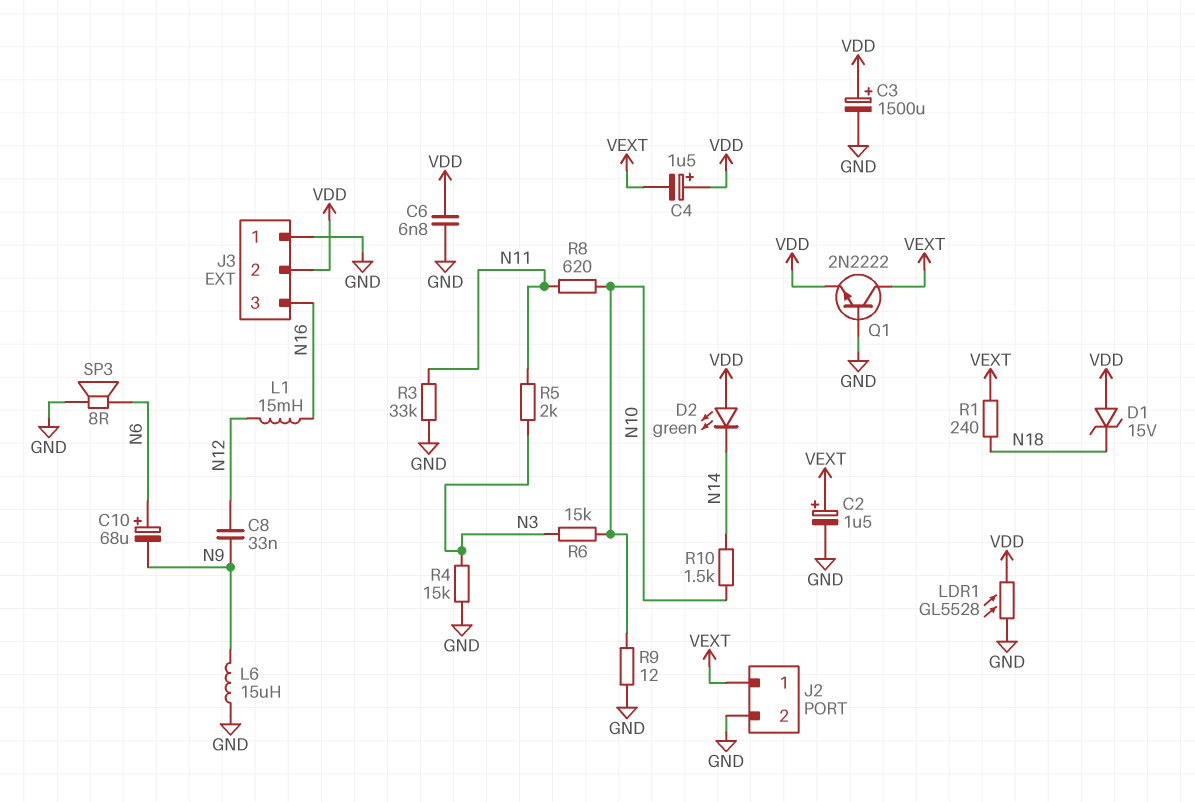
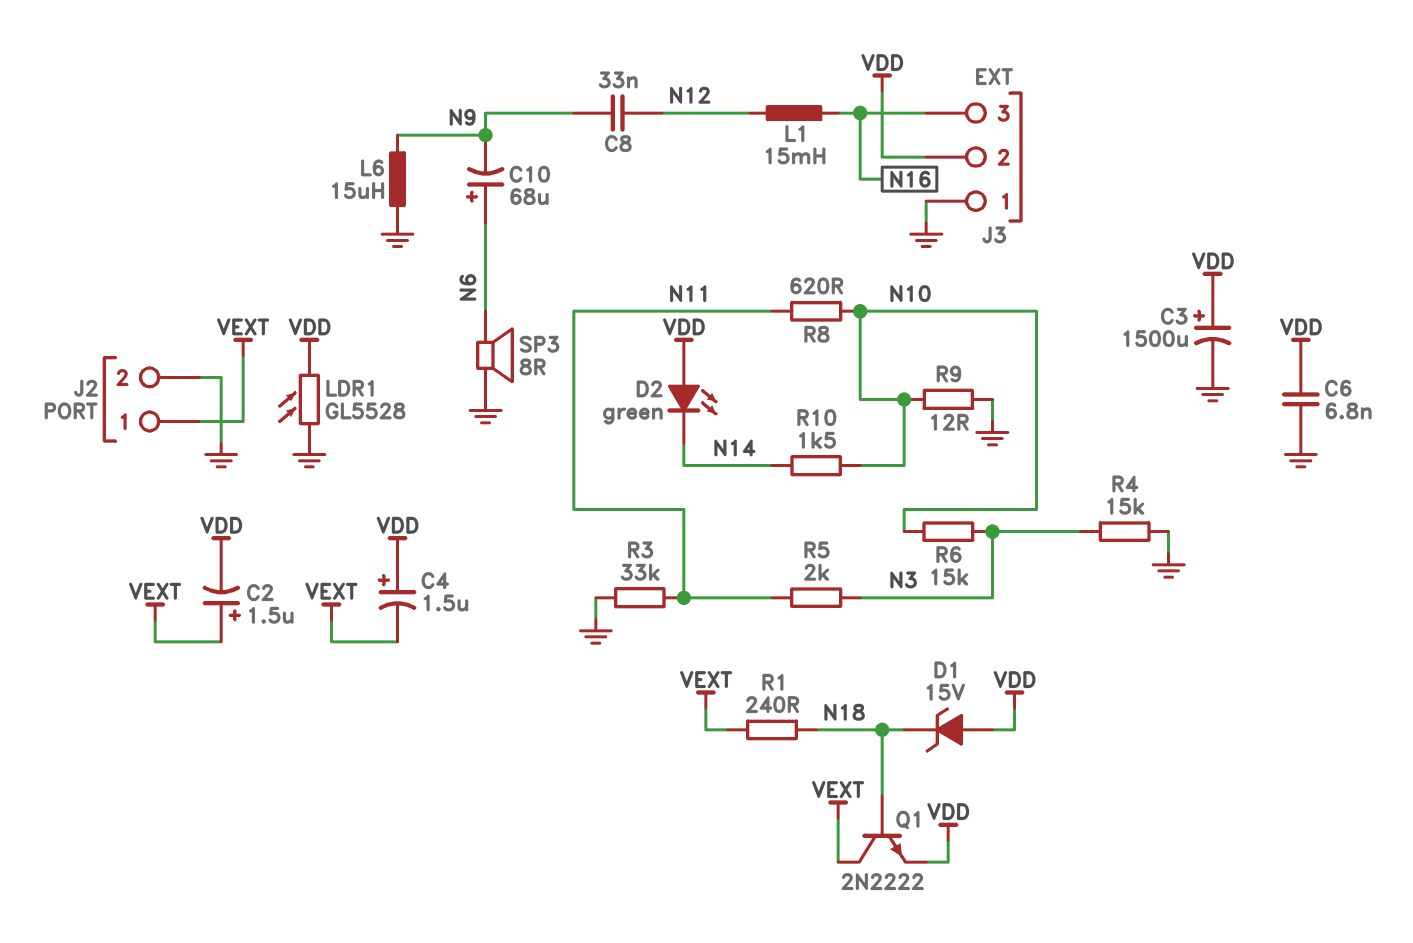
C2: 1.5uF (plus VEXT, minus GND) -> 1.5uF (plus VEXT, minus VDD)
Q1: NPN 2N2222 (B GND, C VEXT, E VDD) -> NPN 2N2222 (B N18, C VEXT, E VDD)

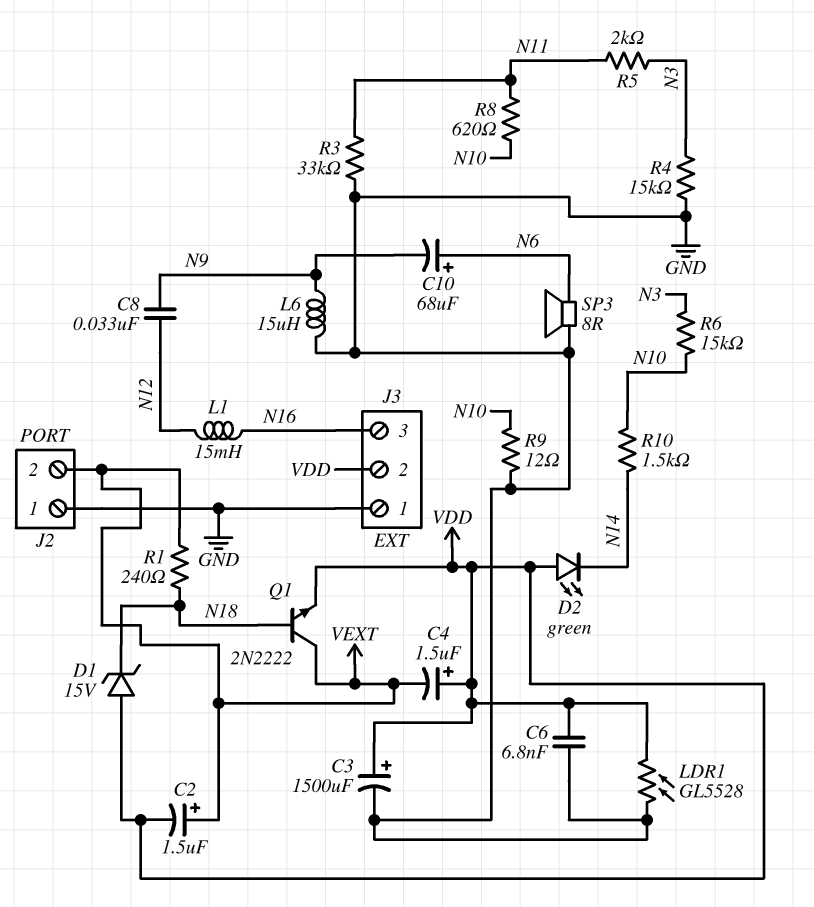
J2 pin 1: VEXT -> GND
J2 pin 2: GND -> VEXT

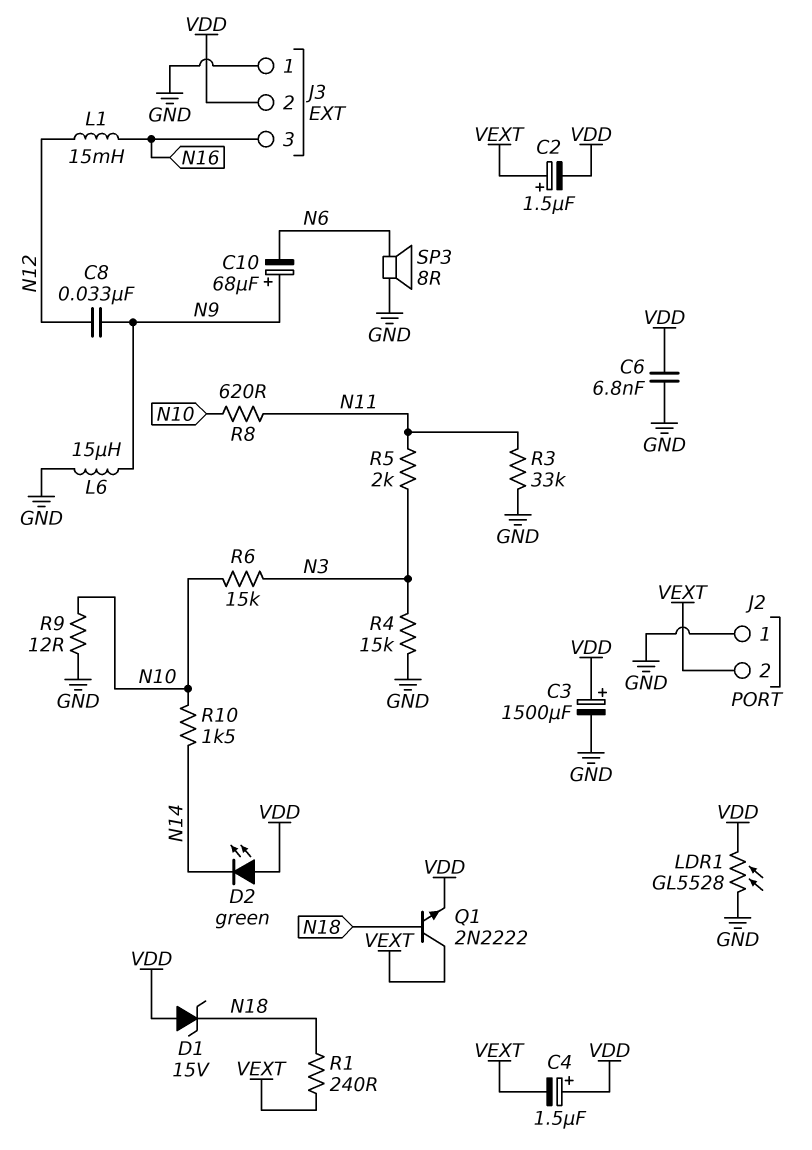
C10: 68uF (plus N6, minus N9) -> 68uF (plus N9, minus N6)

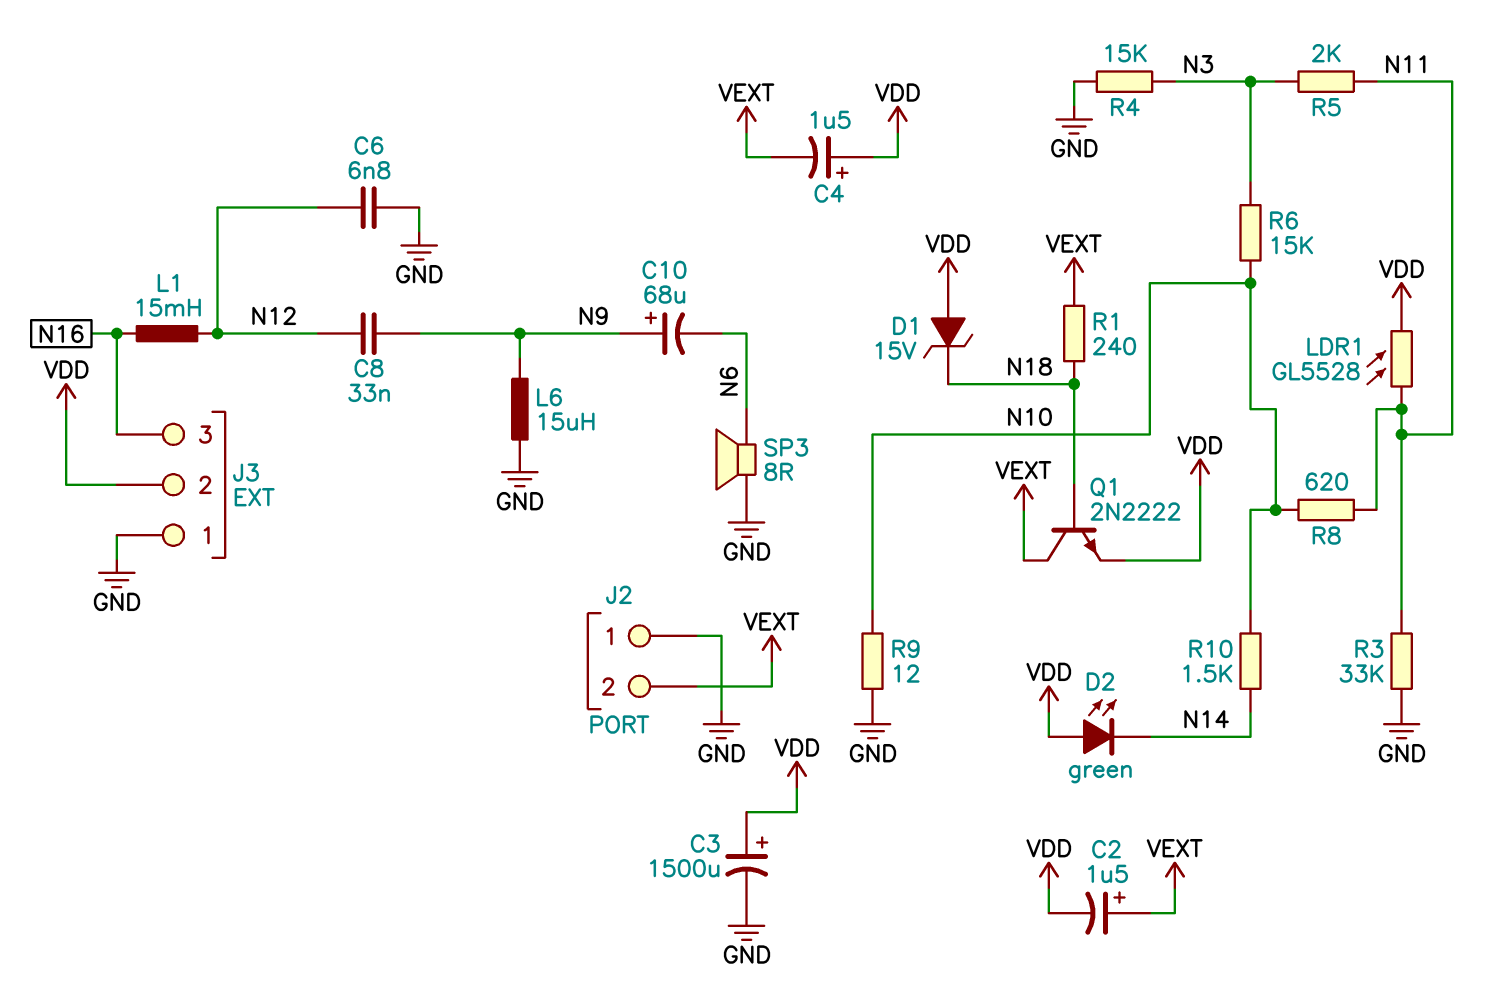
C6: 6.8nF (GND, VDD) -> 6.8nF (GND, N12)
LDR1: GL5528 (GND, VDD) -> GL5528 (N11, VDD)

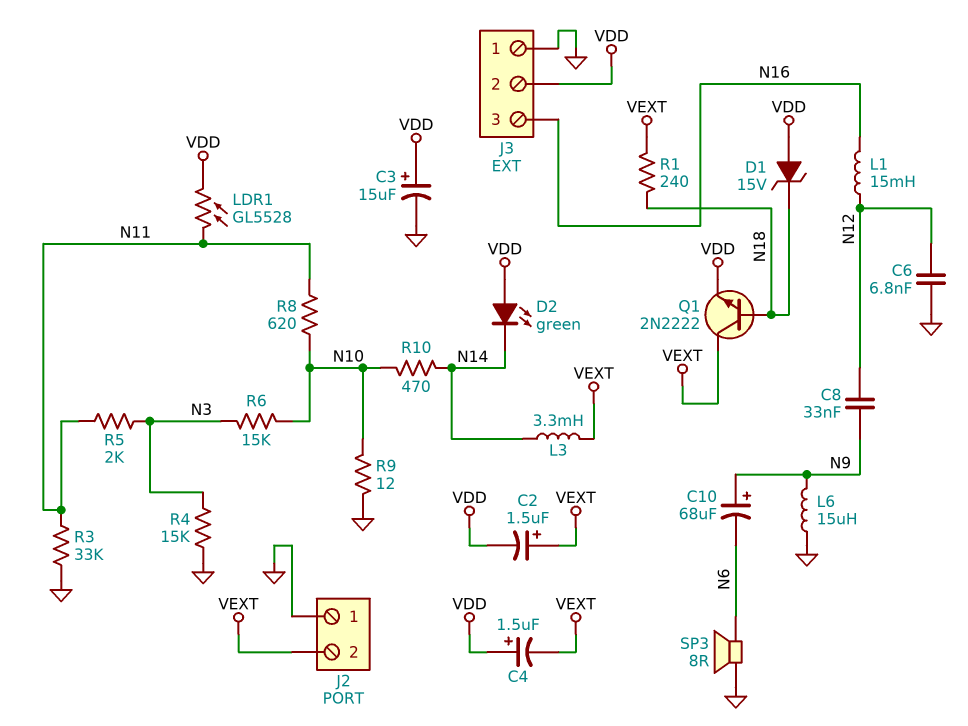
C3: 1500uF (plus VDD, minus GND) -> 15uF (plus VDD, minus GND)
L3: none -> 3.3mH (N14, VEXT)
R10: 1.5k (N10, N14) -> 470 (N10, N14)

